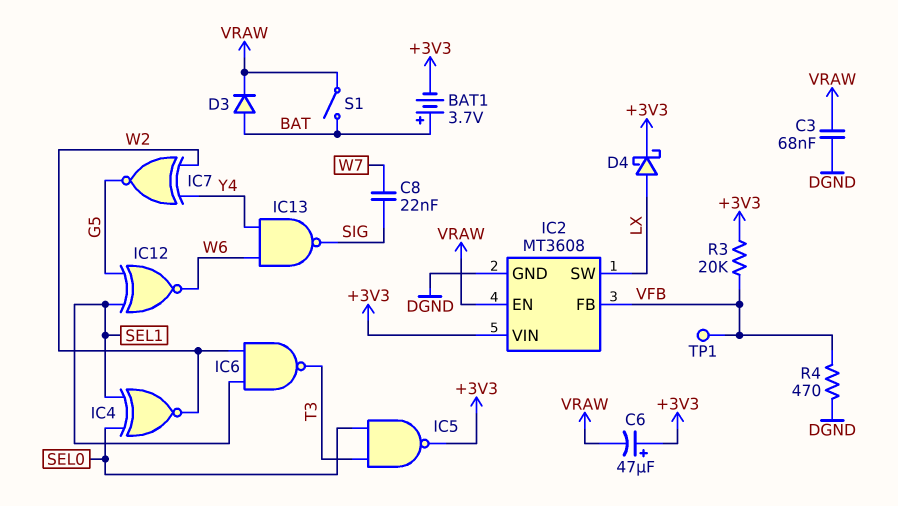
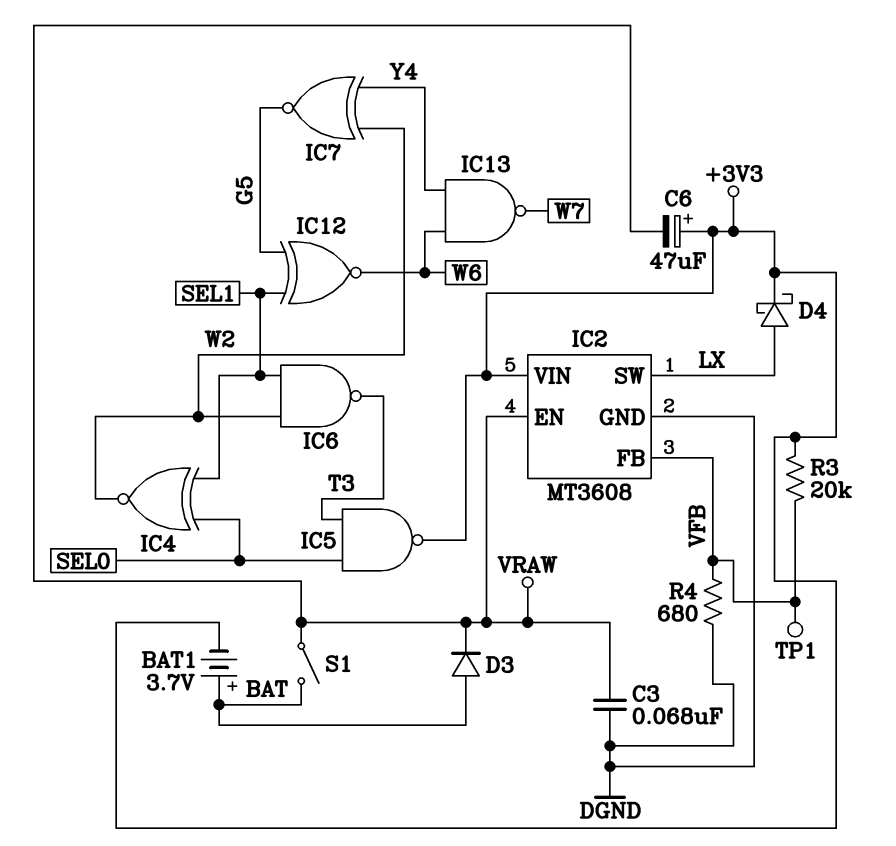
C8: 22nF (SIG, W7) -> none
IC13: NAND (in W6, in Y4, out SIG) -> NAND (in W6, in Y4, out W7)
R4: 470 (DGND, VFB) -> 680 (DGND, VFB)

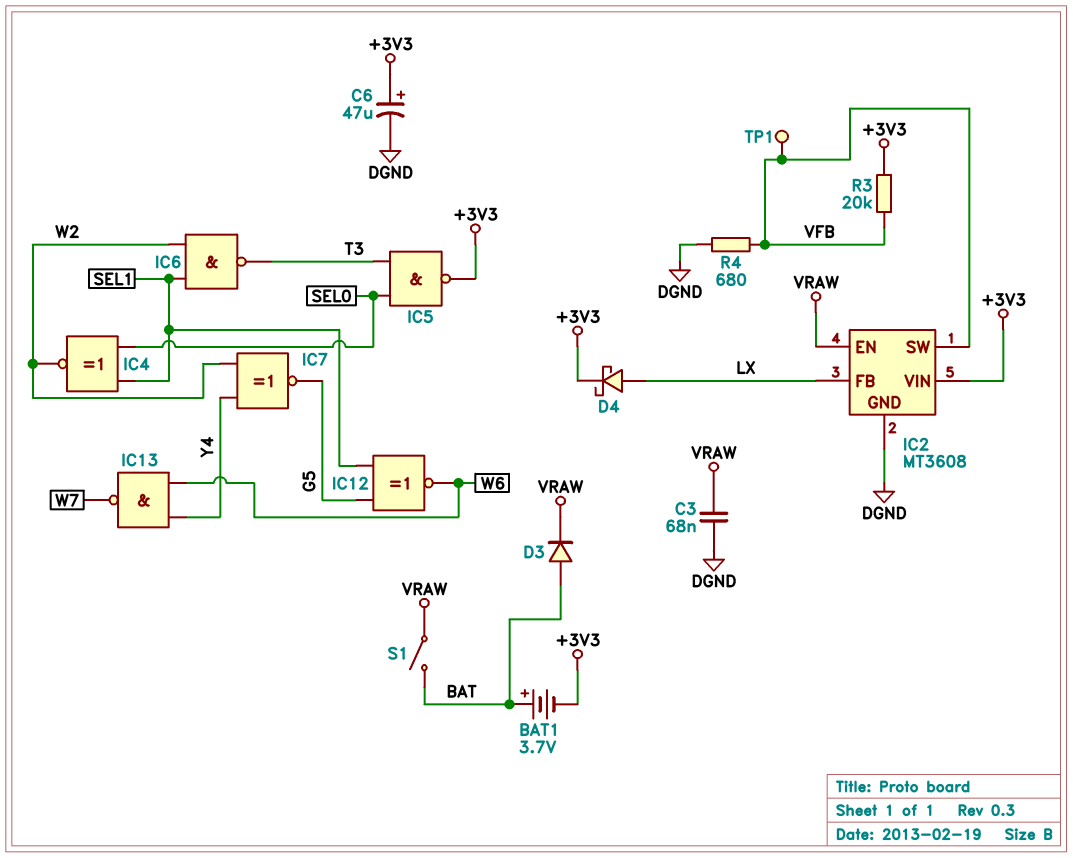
C6: 47uF (plus +3V3, minus VRAW) -> 47uF (plus +3V3, minus DGND)
IC2 pin FB: VFB -> LX
IC2 pin SW: LX -> VFB

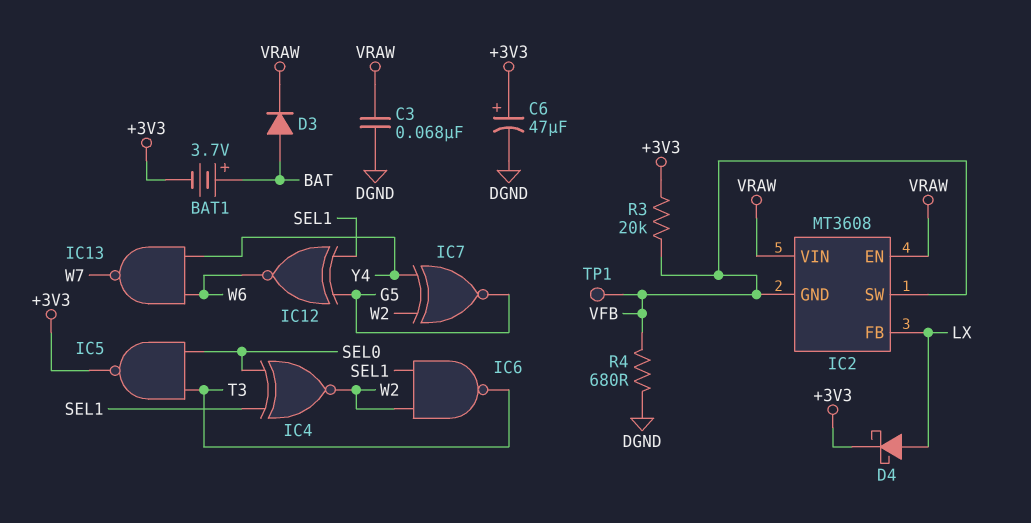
IC2 pin GND: DGND -> VFB
IC2 pin VIN: +3V3 -> VRAW
S1: switch (BAT, VRAW) -> none

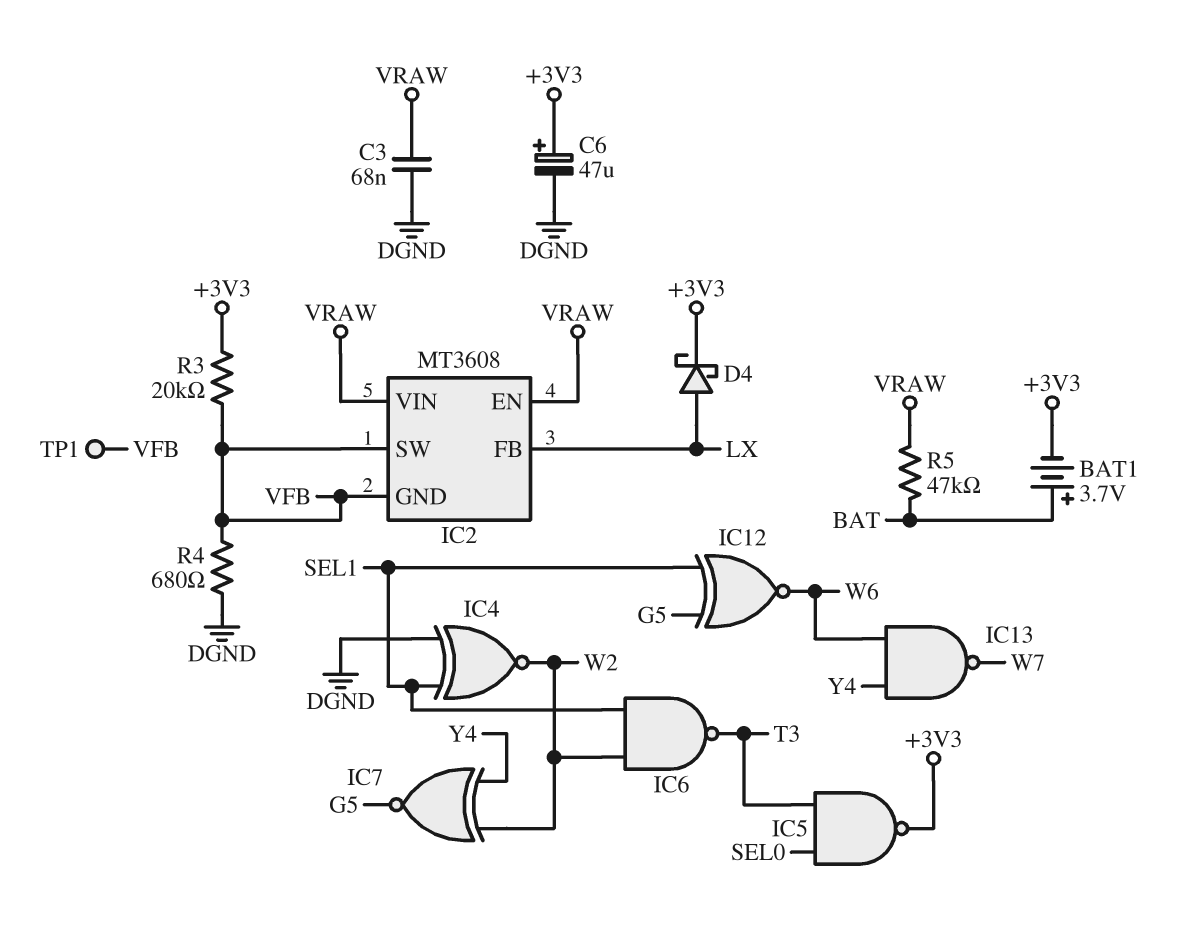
D3: diode (A BAT, K VRAW) -> none
IC4: XNOR (in SEL0, in SEL1, out W2) -> XNOR (in DGND, in SEL1, out W2)
R5: none -> 47k (BAT, VRAW)

